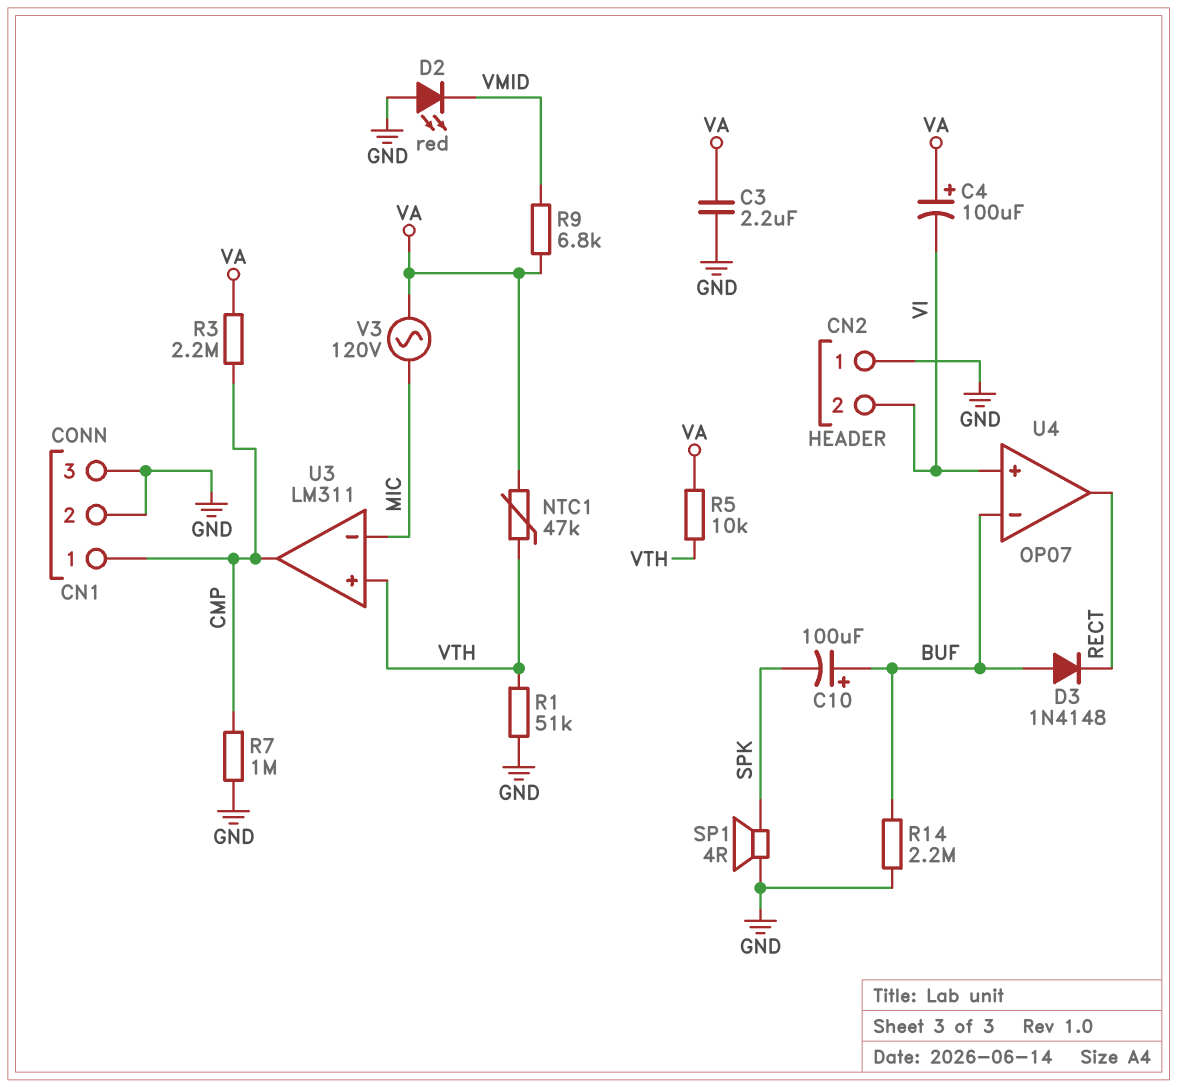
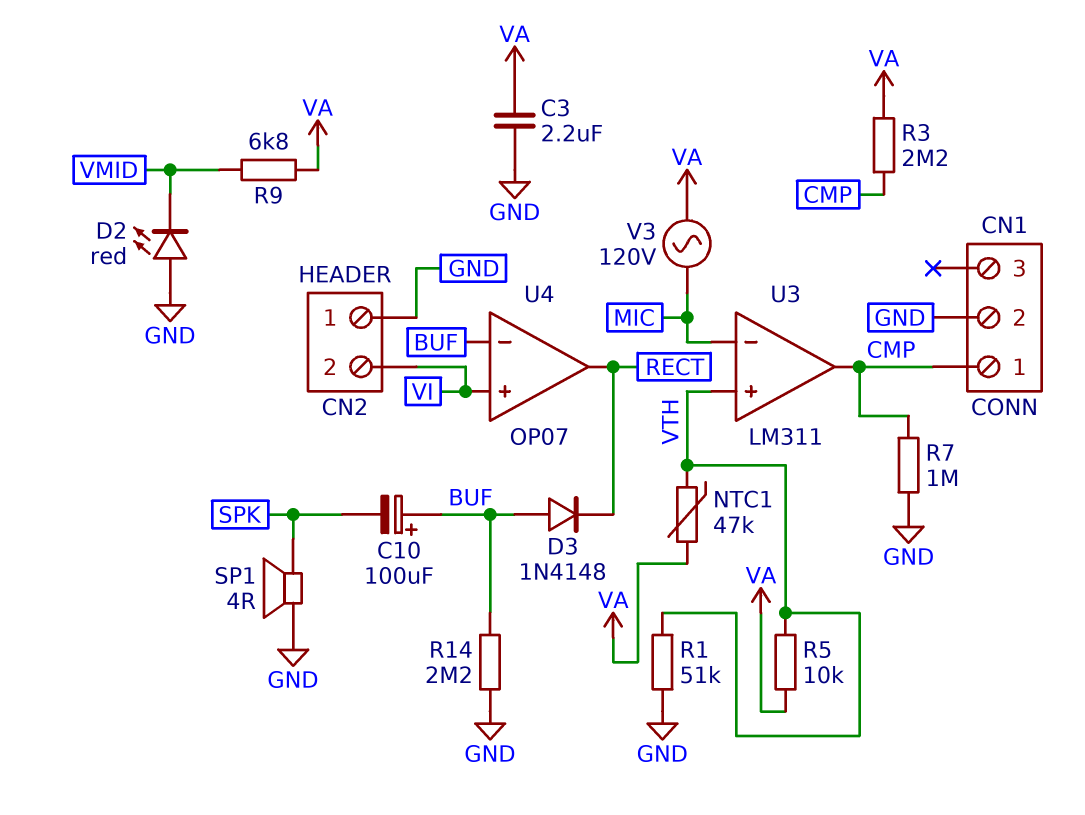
C4: 100uF (plus VA, minus VI) -> none
CN1 pin 3: GND -> none

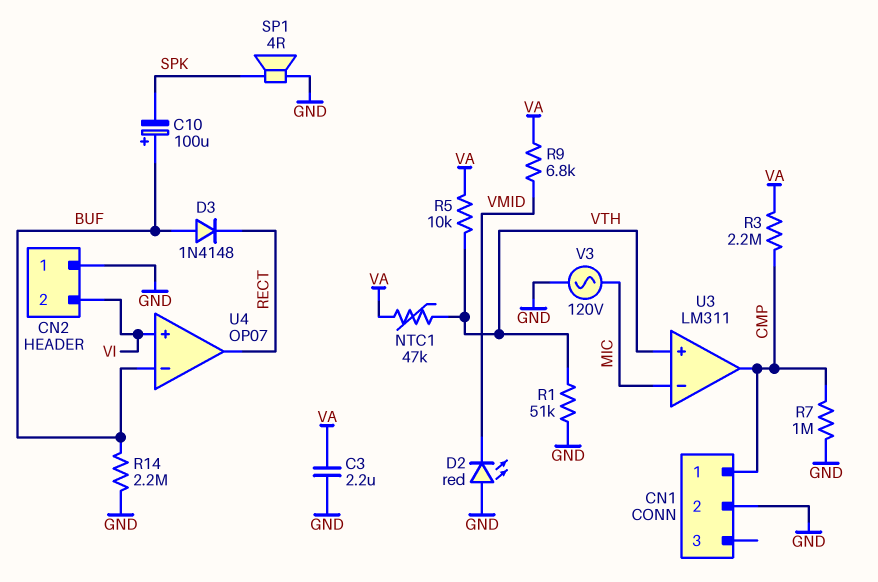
V3: AC 120V (MIC, VA) -> AC 120V (GND, MIC)

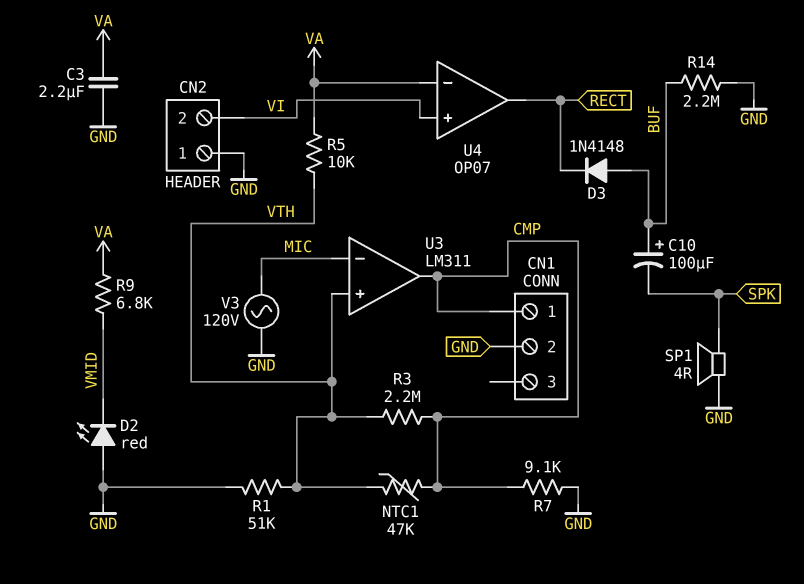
NTC1: 47k (VA, VTH) -> 47k (CMP, VTH)
R3: 2.2M (CMP, VA) -> 2.2M (CMP, VTH)
R7: 1M (CMP, GND) -> 9.1k (CMP, GND)
U4 pin in-: BUF -> VA

